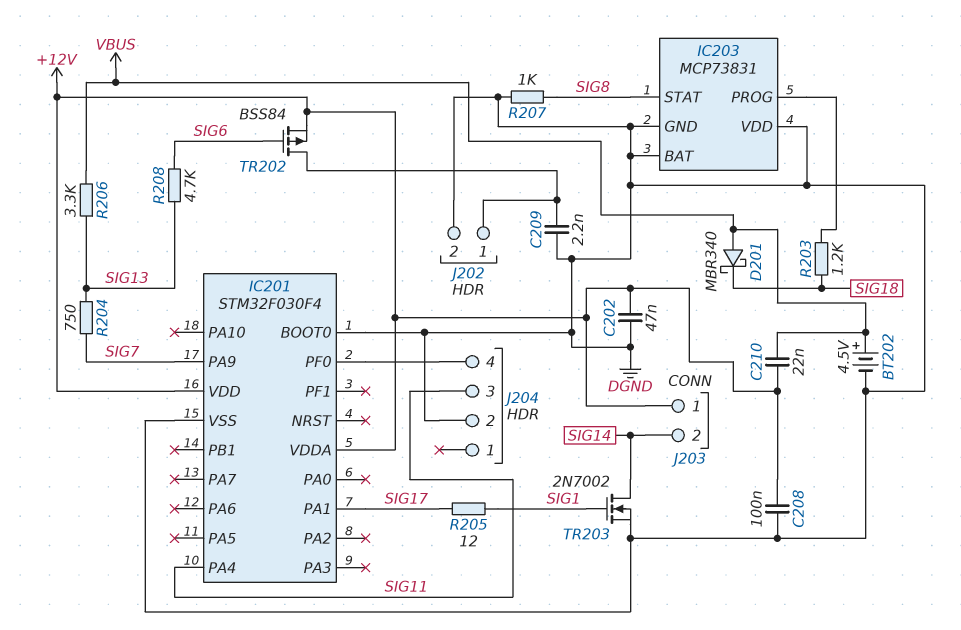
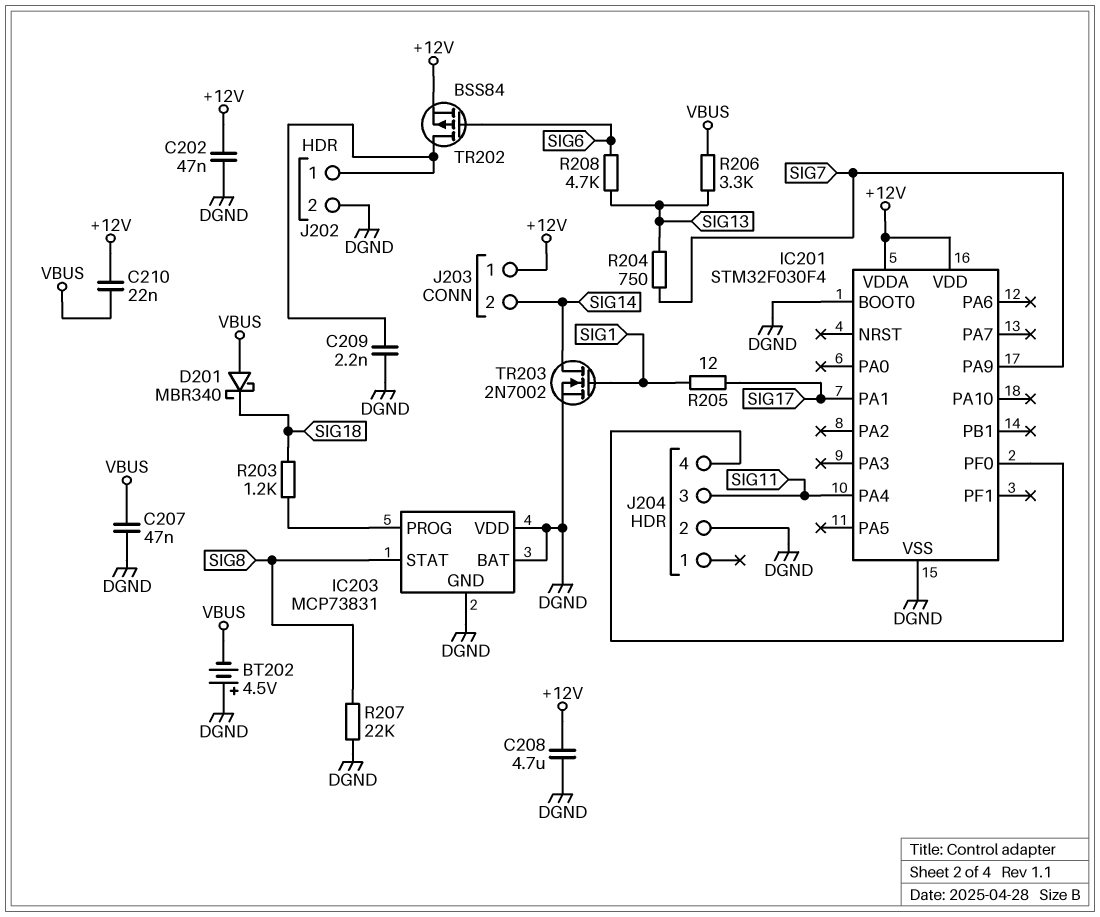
BT202: 4.5V (plus VBUS, minus DGND) -> 4.5V (plus DGND, minus VBUS)
C207: none -> 47nF (DGND, VBUS)
C208: 100nF (+12V, DGND) -> 4.7uF (+12V, DGND)
R207: 1k (DGND, SIG8) -> 22k (DGND, SIG8)

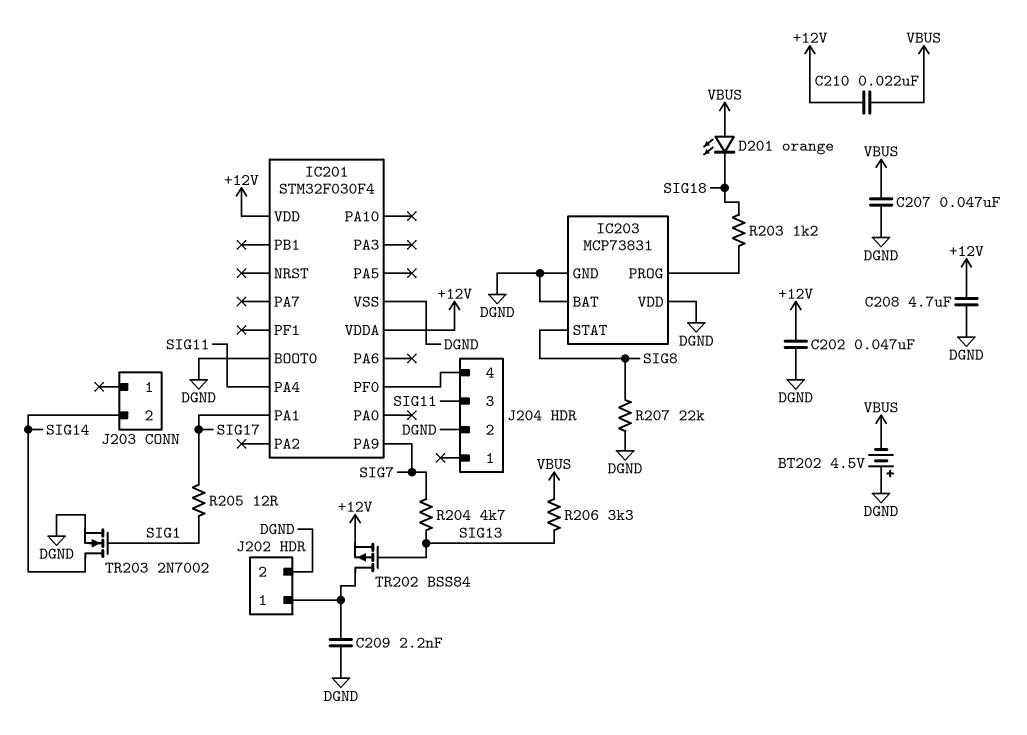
D201: schottky MBR340 (A VBUS, K SIG18) -> LED orange (A VBUS, K SIG18)
J203 pin 1: +12V -> none
R204: 750 (SIG7, SIG13) -> 4.7k (SIG7, SIG13)
R208: 4.7k (SIG6, SIG13) -> none
TR202: PMOS BSS84 (G SIG6, D J202/1, S +12V) -> PMOS BSS84 (G SIG13, D J202/1, S +12V)

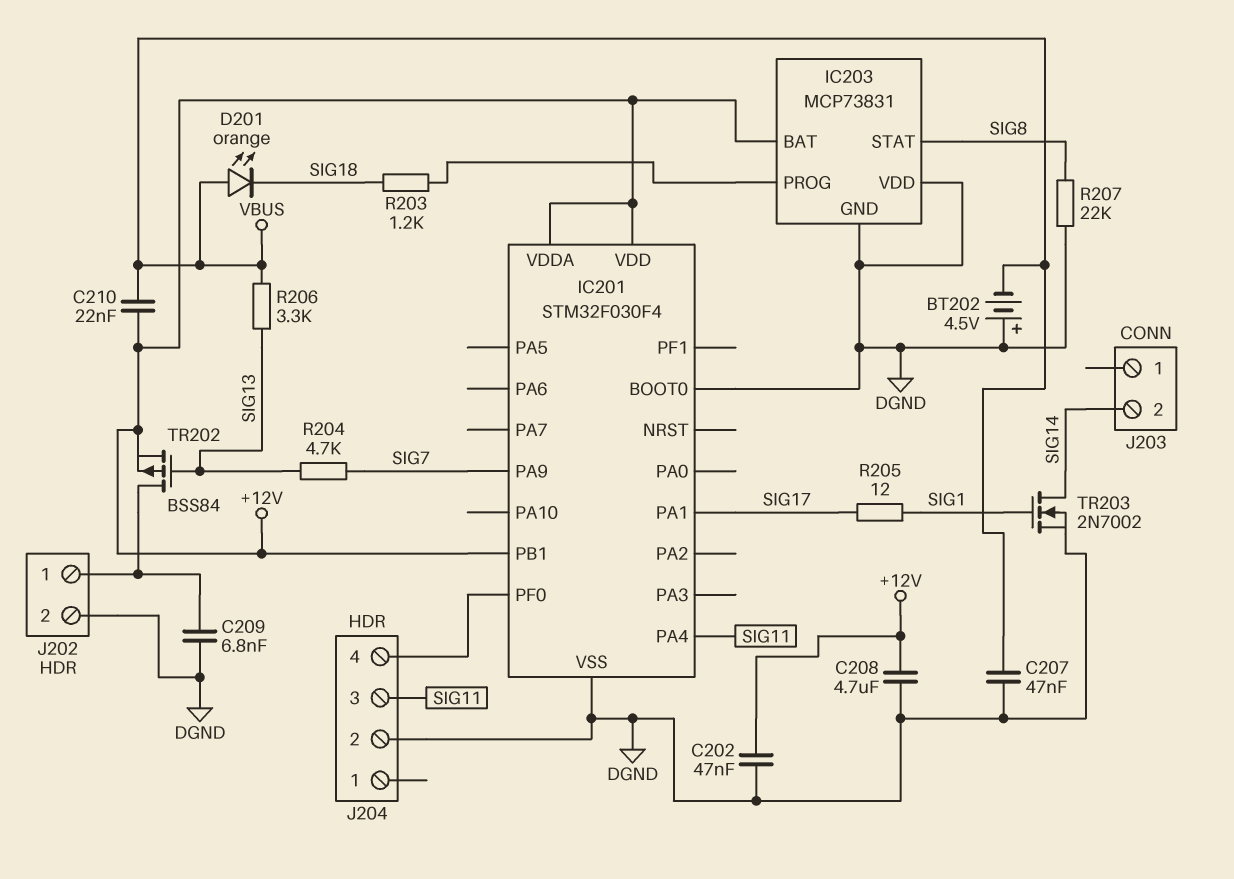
C209: 2.2nF (DGND, J202/1) -> 6.8nF (DGND, J202/1)
IC201 pin PB1: none -> +12V
IC203 pin BAT: DGND -> +12V

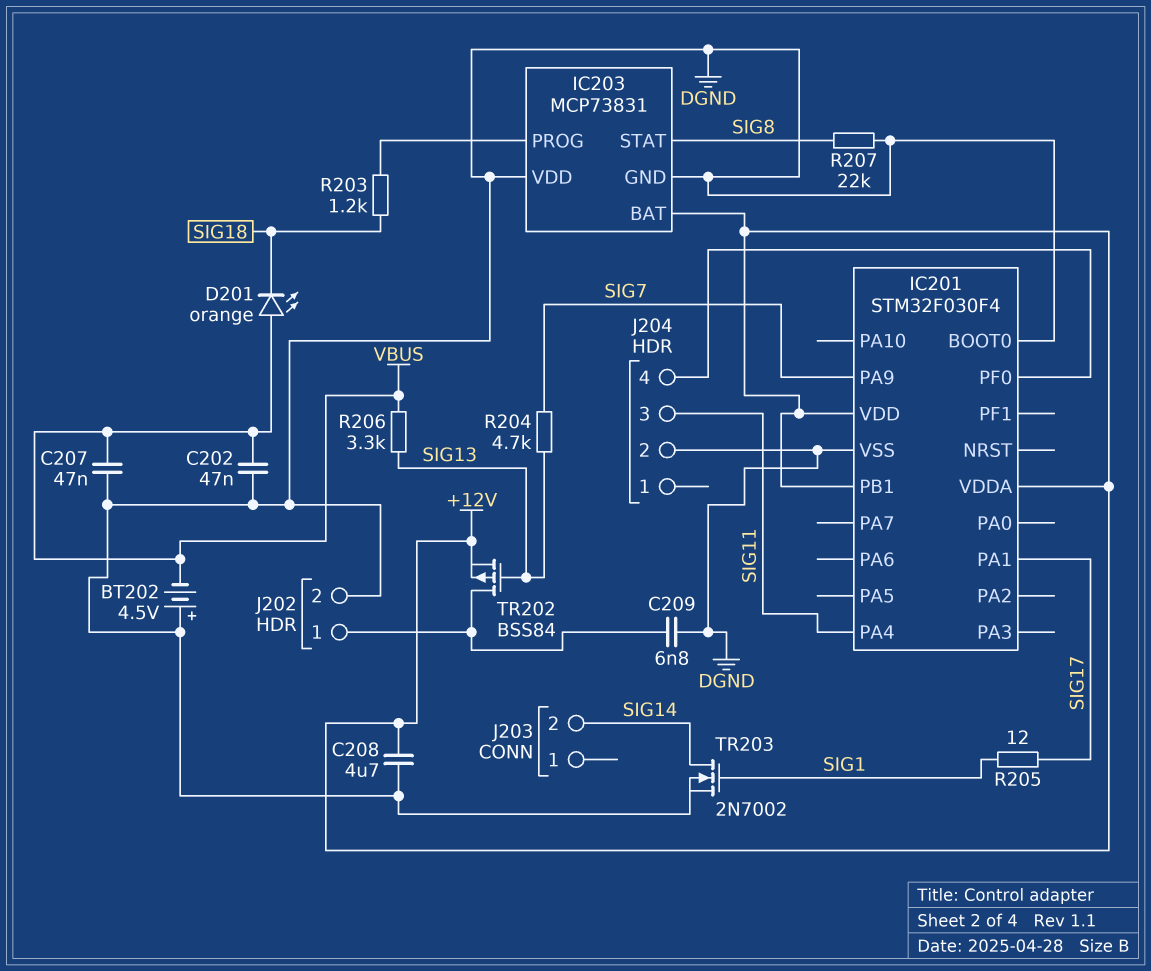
C202: 47nF (+12V, DGND) -> 47nF (DGND, VBUS)
C210: 22nF (+12V, VBUS) -> none

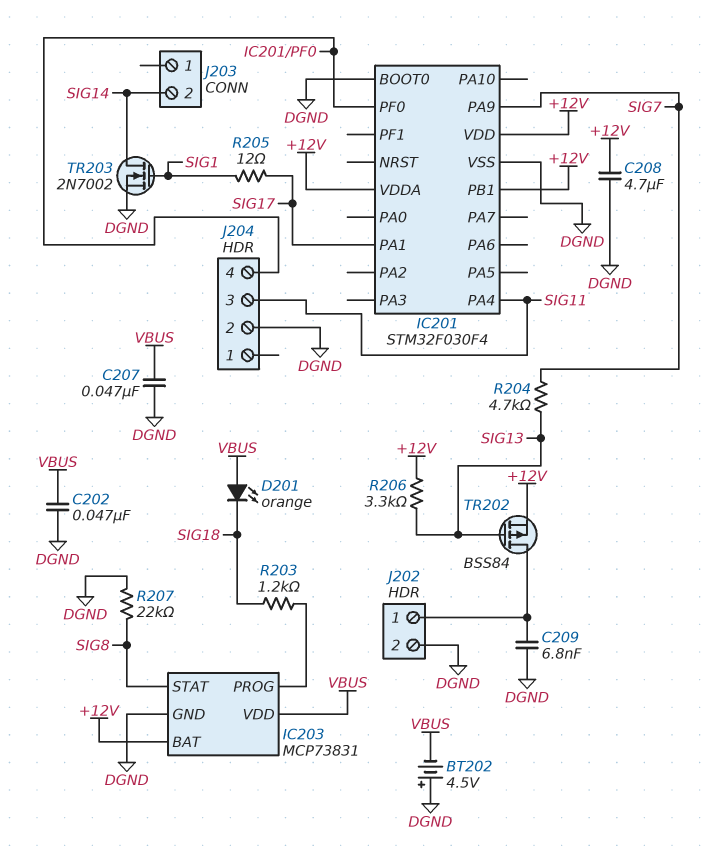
IC203 pin VDD: DGND -> VBUS
R206: 3.3k (SIG13, VBUS) -> 3.3k (+12V, SIG13)

